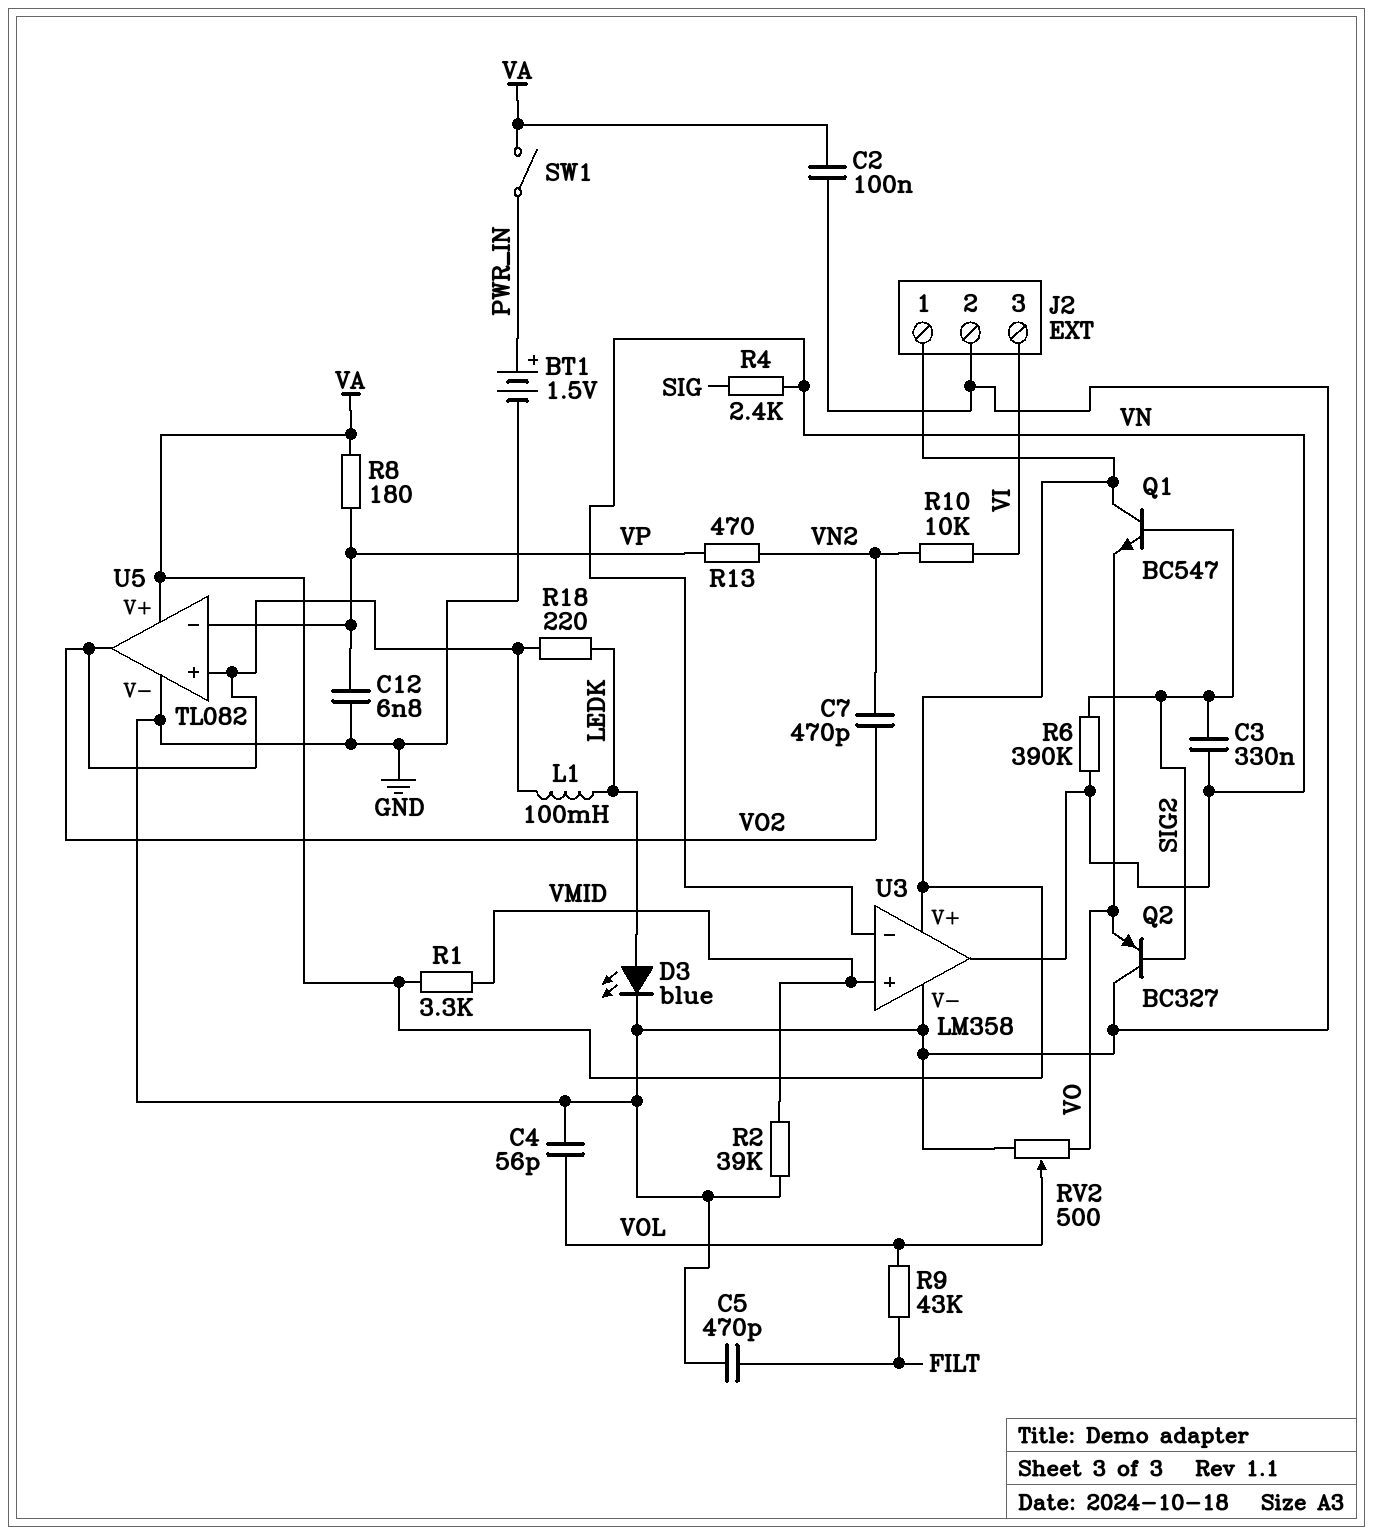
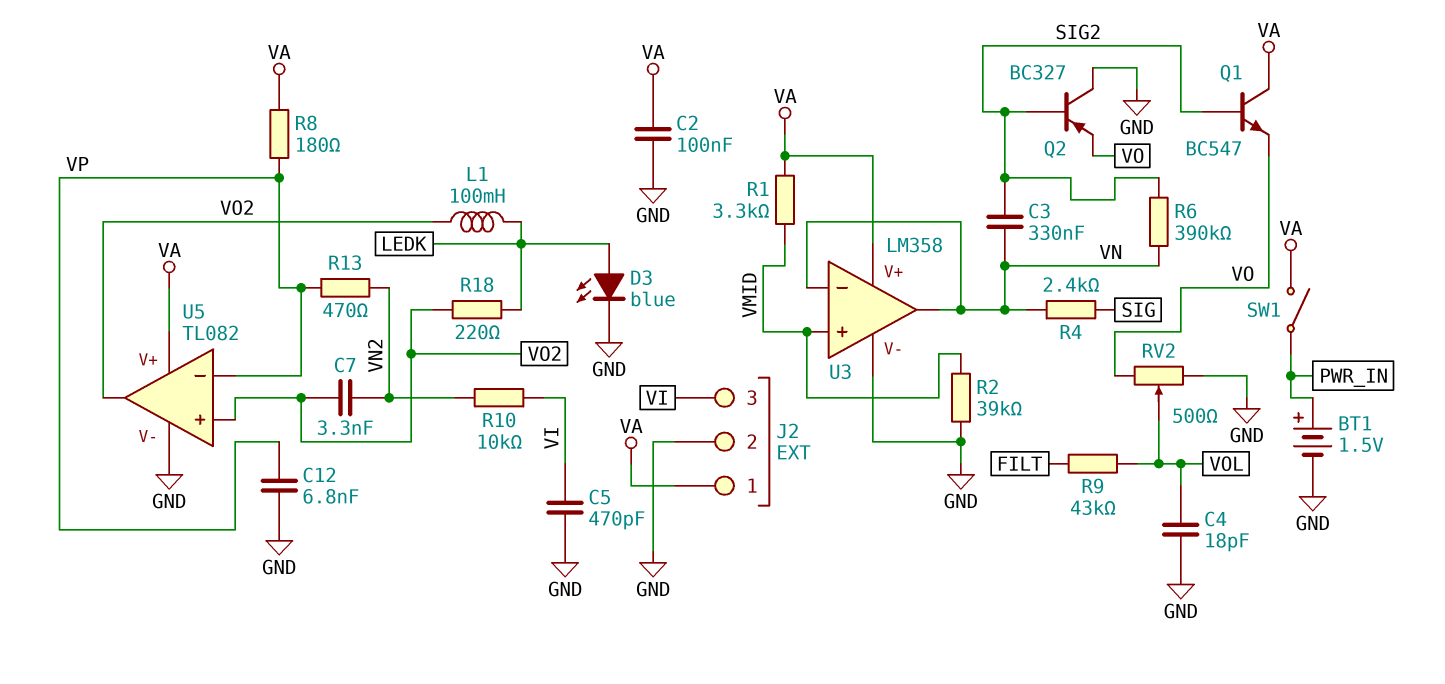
C4: 56pF (GND, VOL) -> 18pF (GND, VOL)
C5: 470pF (FILT, GND) -> 470pF (GND, VI)
C7: 470pF (VN2, VO2) -> 3.3nF (VN2, VO2)

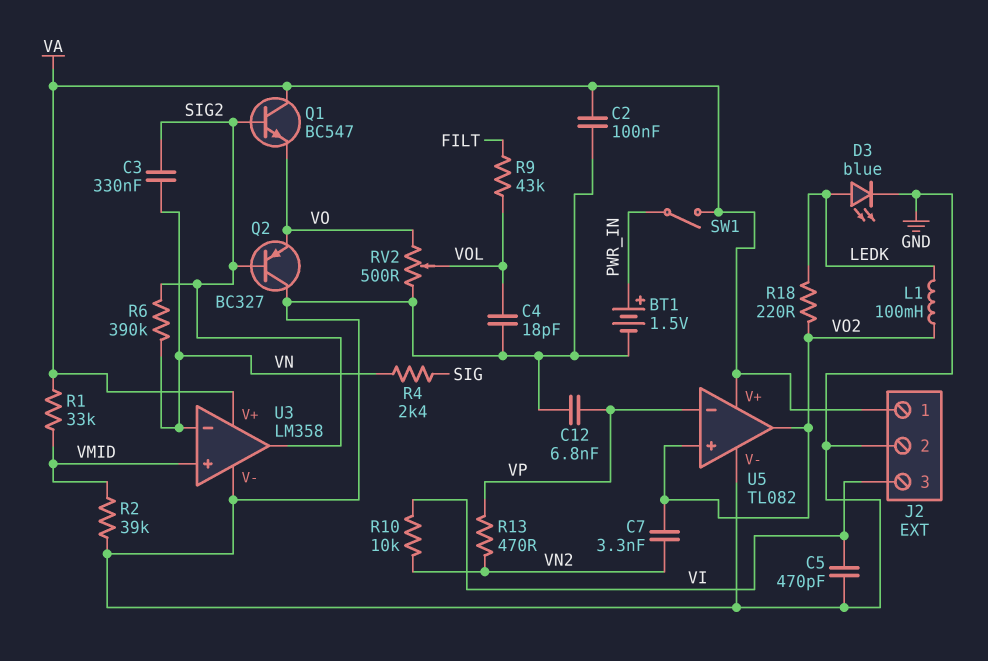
R1: 3.3k (VA, VMID) -> 33k (VA, VMID)
R8: 180 (VA, VP) -> none
U3 pin out: VN -> SIG2

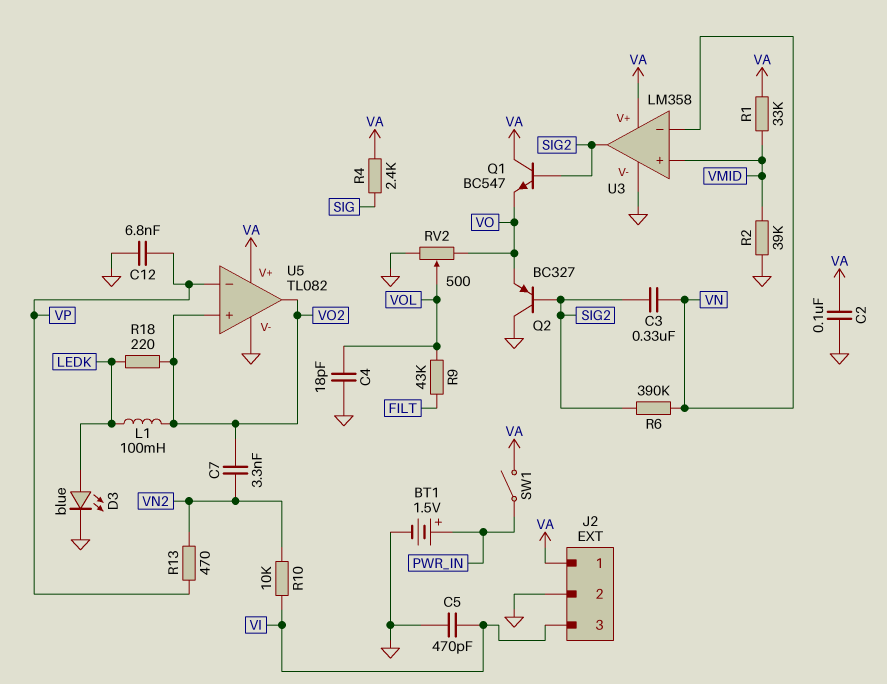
R4: 2.4k (SIG, VN) -> 2.4k (SIG, VA)

